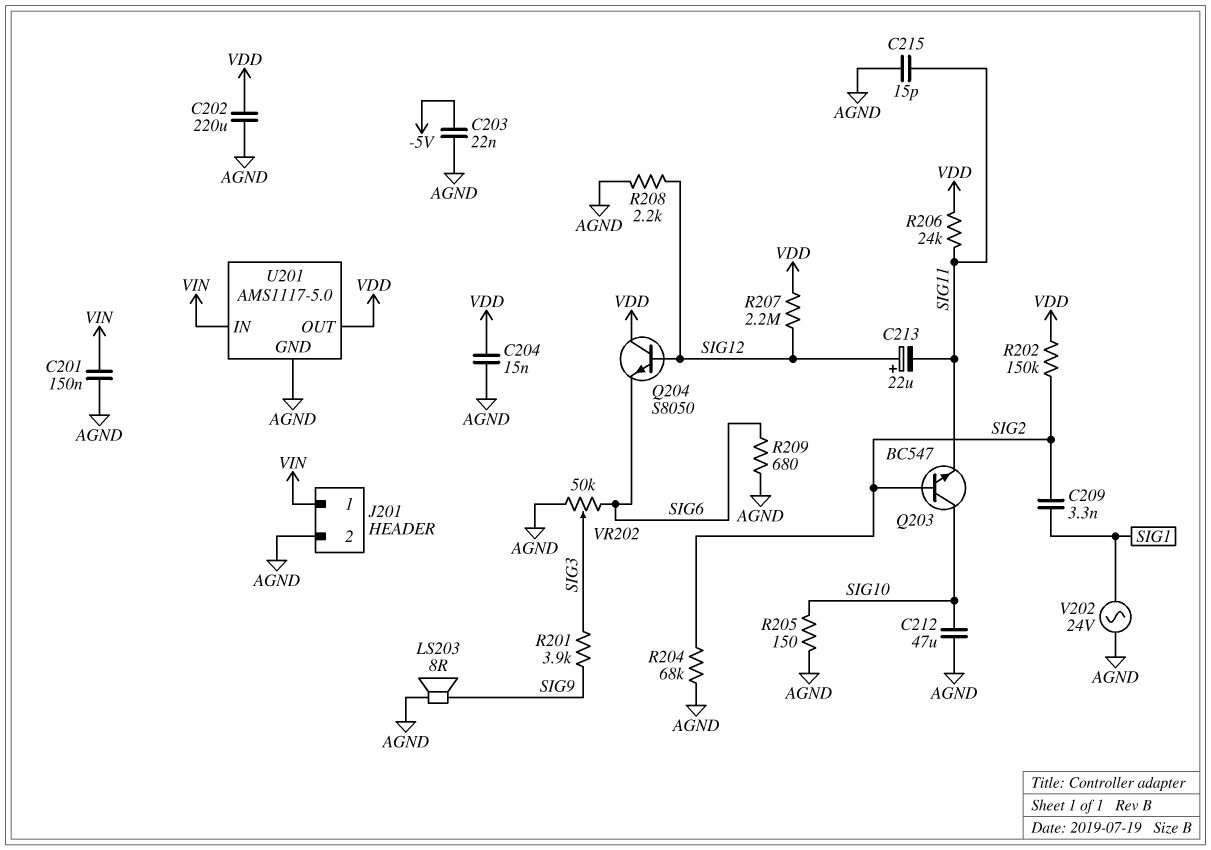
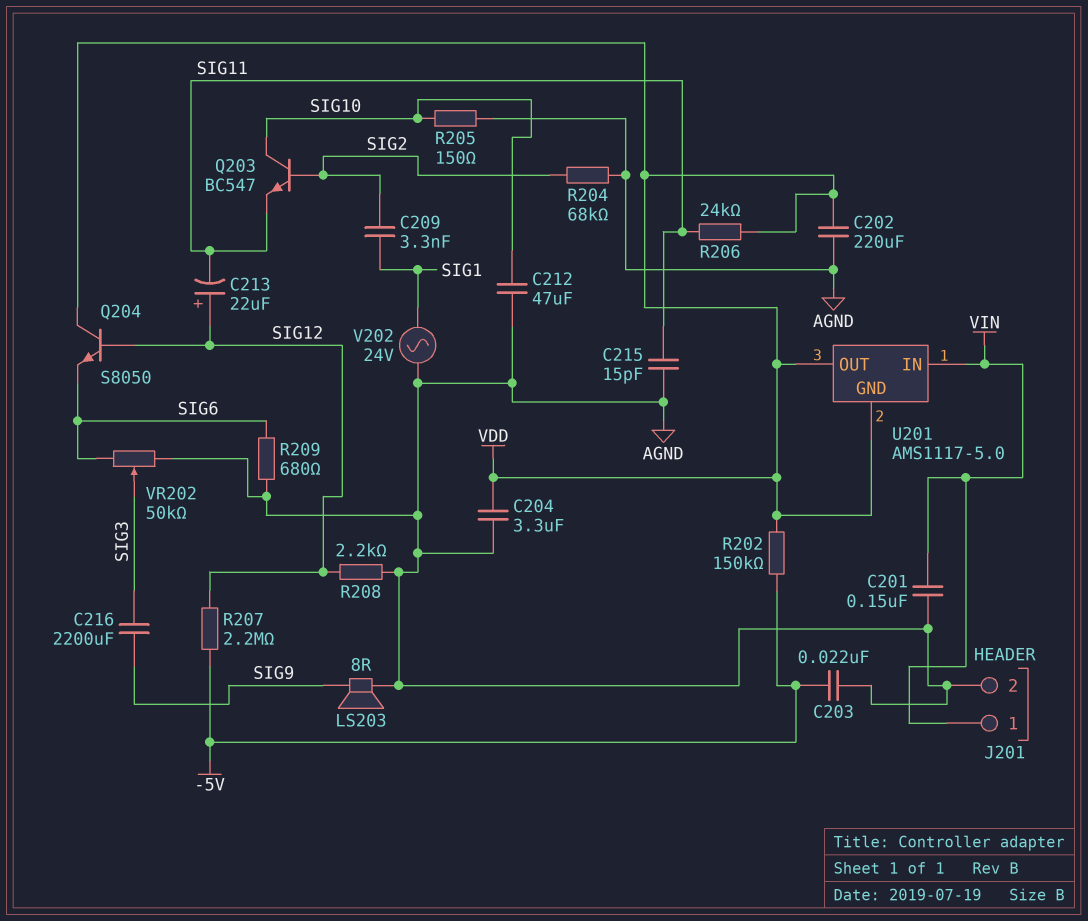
C204: 15nF (AGND, VDD) -> 3.3uF (AGND, VDD)
C216: none -> 2200uF (SIG3, SIG9)
R201: 3.9k (SIG3, SIG9) -> none
R202: 150k (SIG2, VDD) -> 150k (-5V, VDD)
R207: 2.2M (SIG12, VDD) -> 2.2M (-5V, SIG12)
U201 pin GND: AGND -> VDD

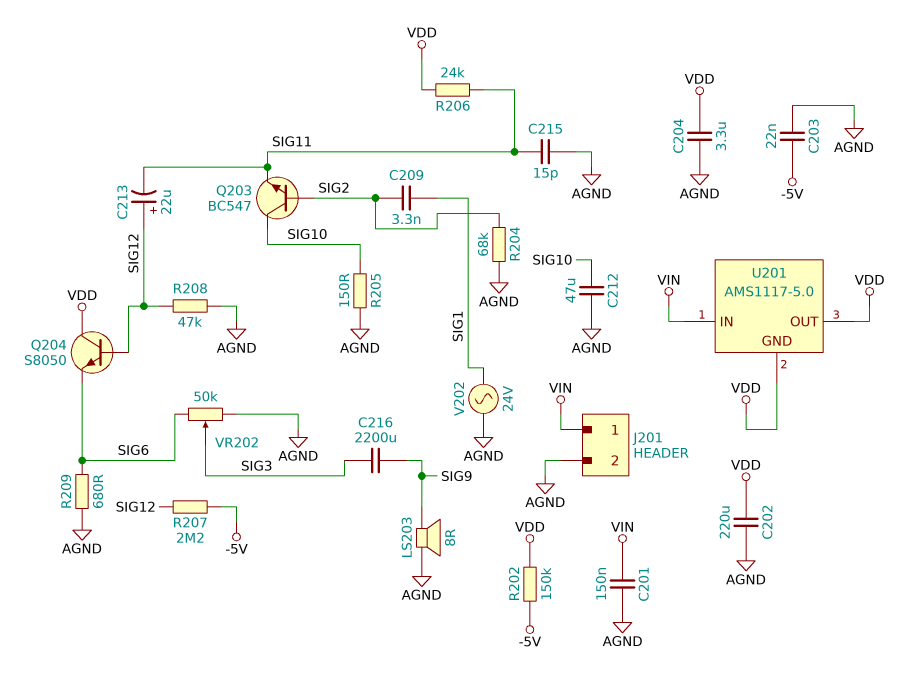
R208: 2.2k (AGND, SIG12) -> 47k (AGND, SIG12)

